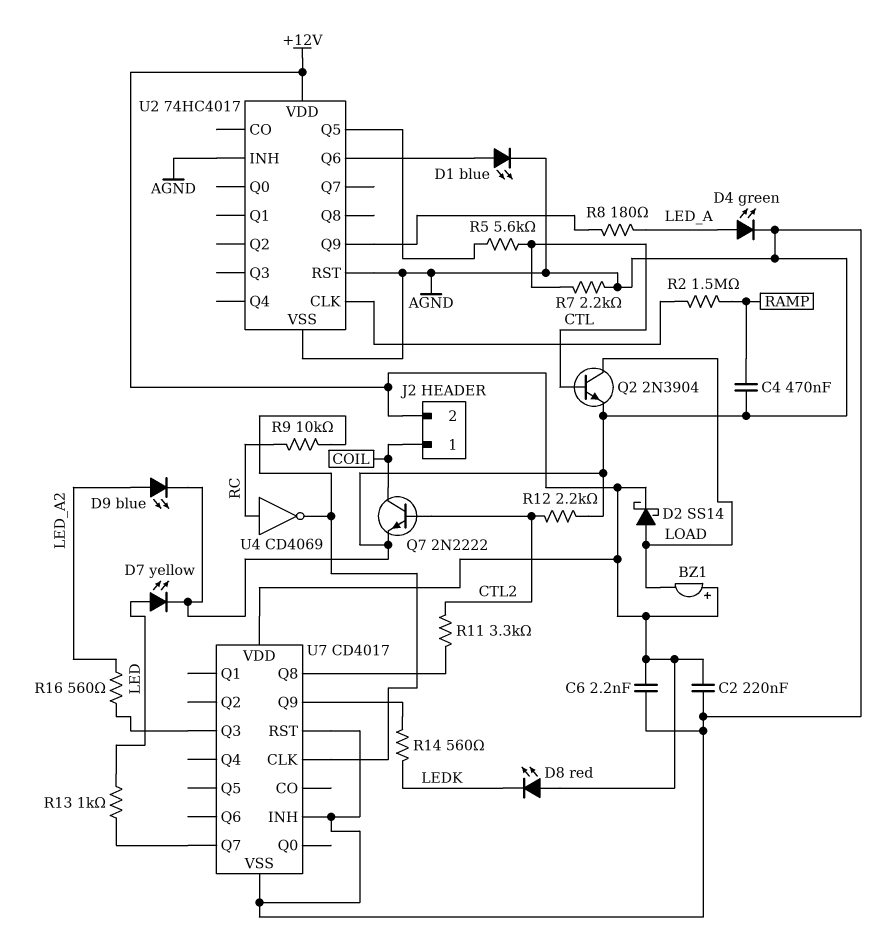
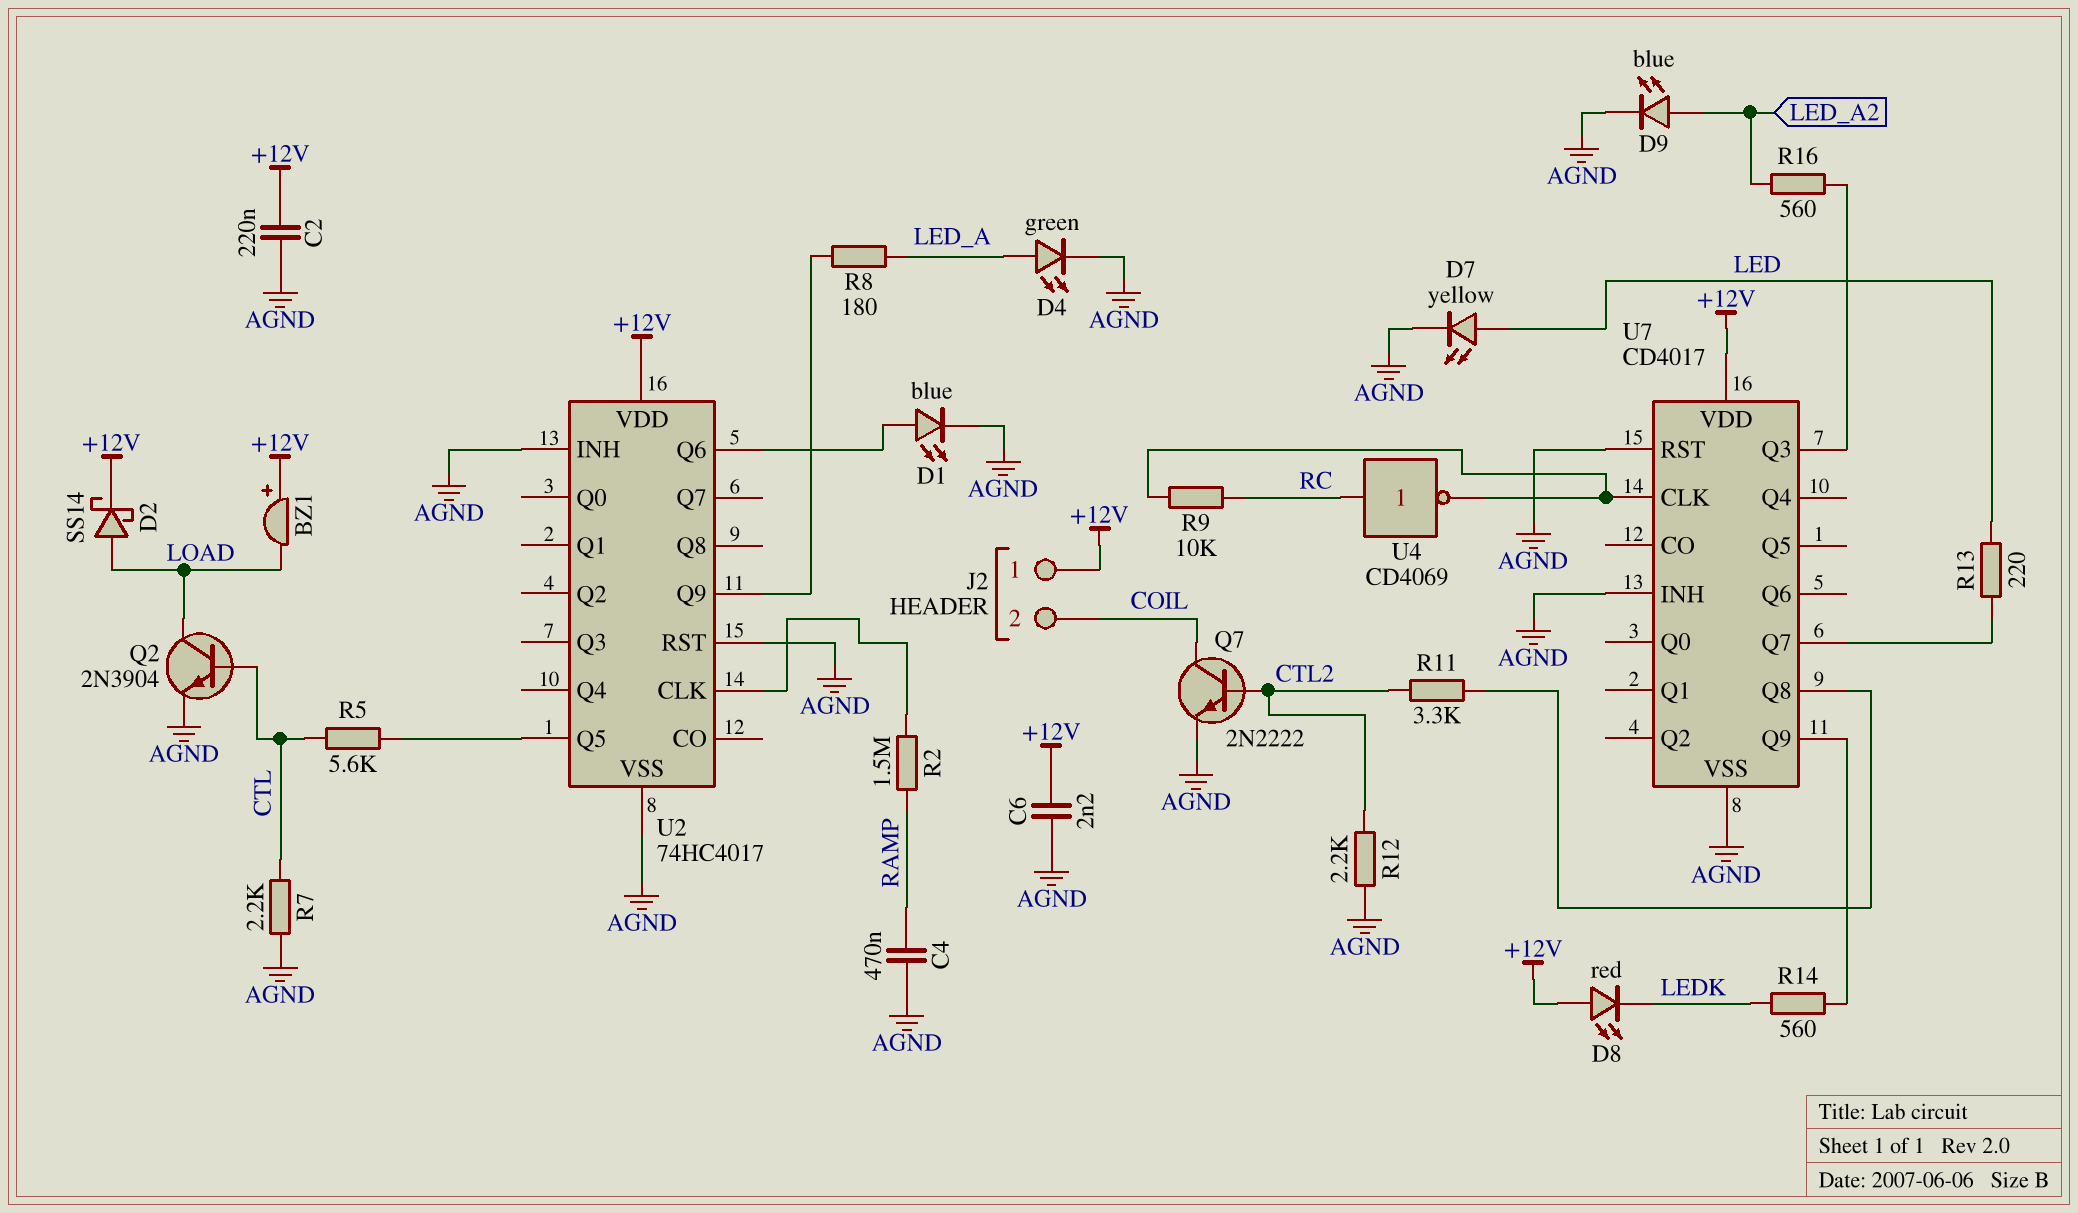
J2 pin 1: COIL -> +12V
J2 pin 2: +12V -> COIL
R13: 1k (LED, U7/Q7) -> 220 (LED, U7/Q7)

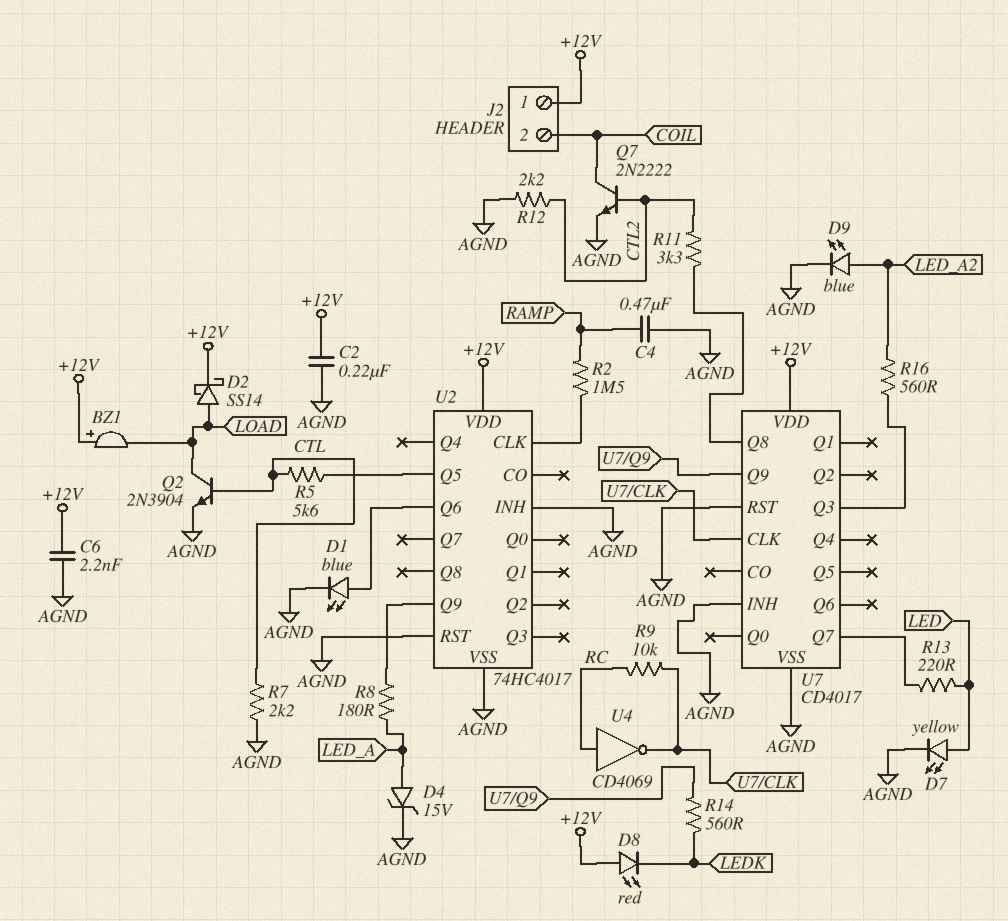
D4: LED green (A LED_A, K AGND) -> zener 15V (A LED_A, K AGND)

